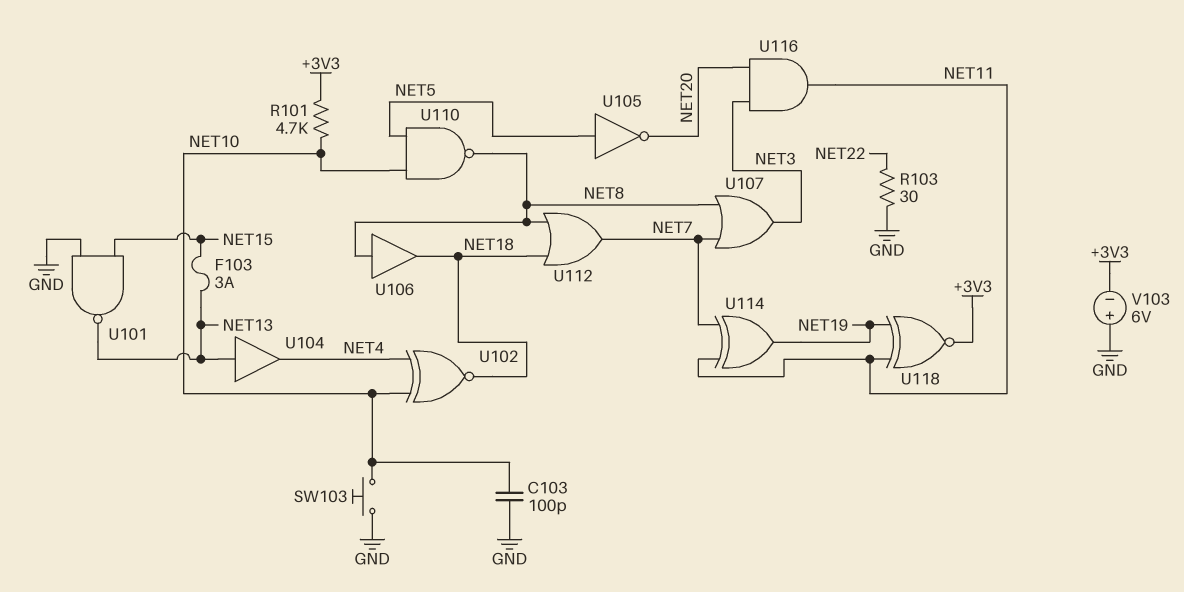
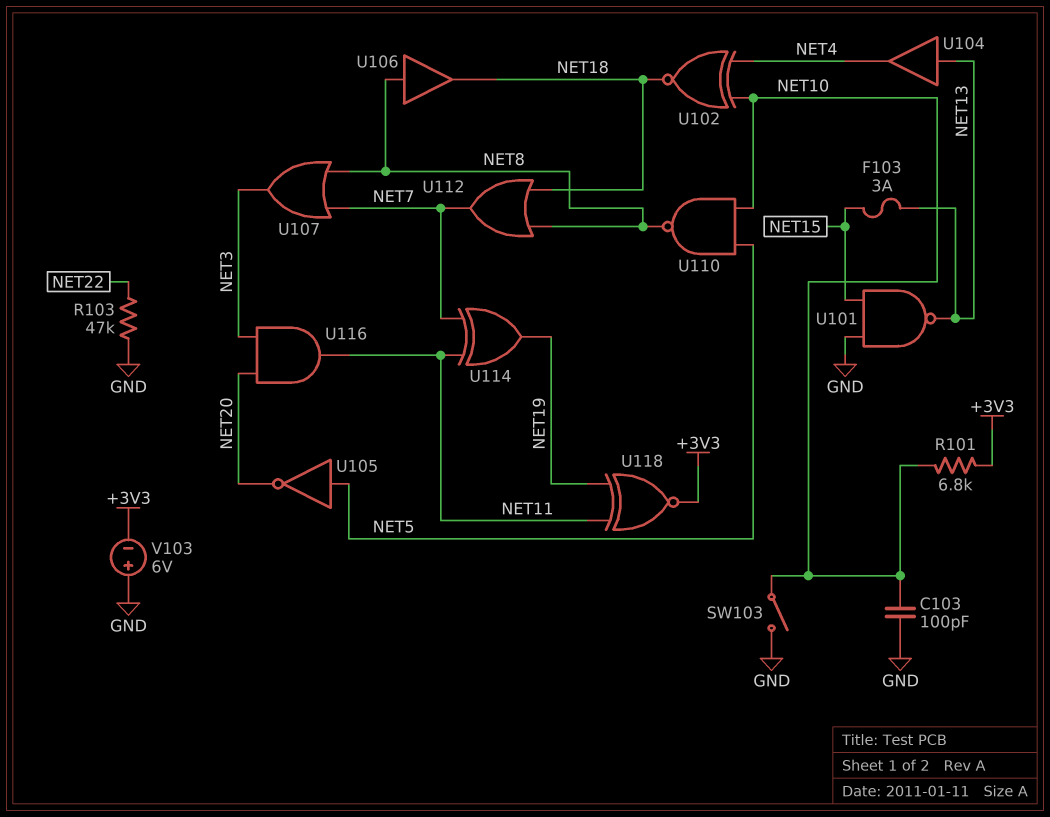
R101: 4.7k (+3V3, NET10) -> 6.8k (+3V3, NET10)
R103: 30 (GND, NET22) -> 47k (GND, NET22)
SW103: button (GND, NET10) -> switch (GND, NET10)

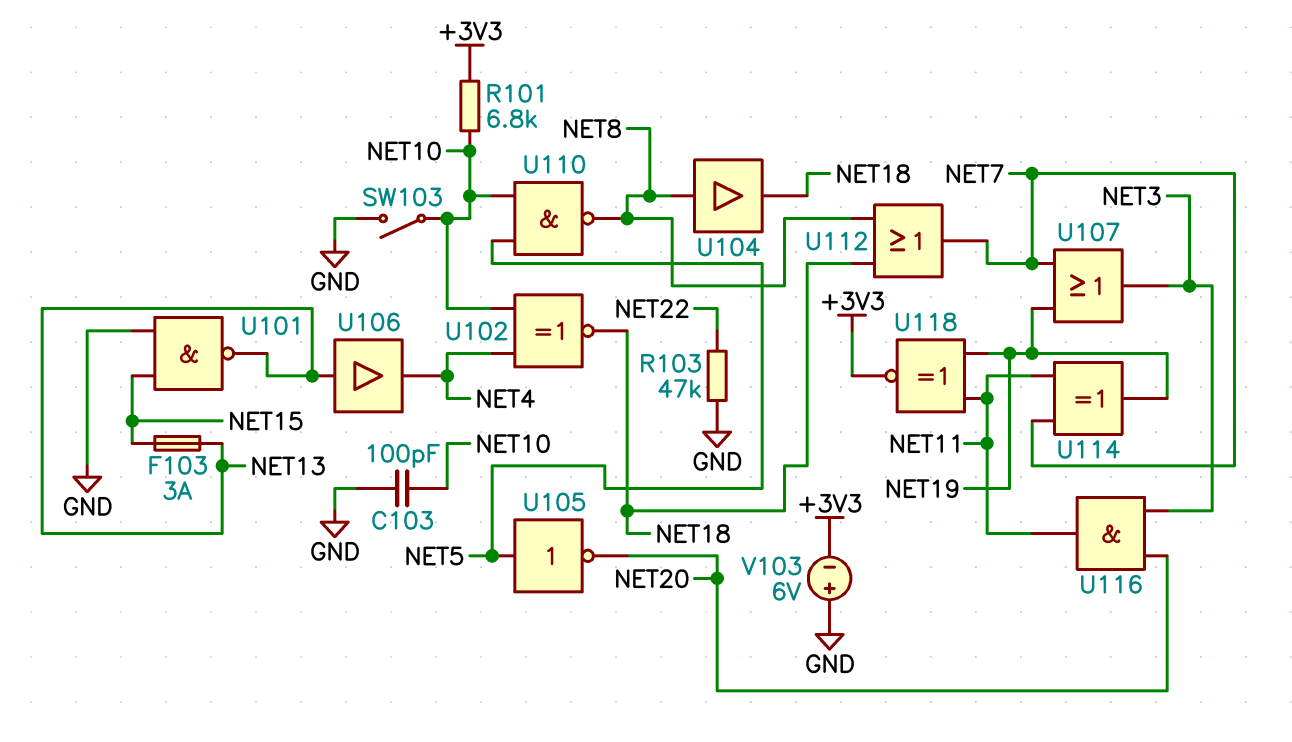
U104: buffer (in NET13, out NET4) -> buffer (in NET8, out NET18)
U106: buffer (in NET8, out NET18) -> buffer (in NET13, out NET4)
U107: OR (in NET7, in NET8, out NET3) -> OR (in NET7, in NET19, out NET3)

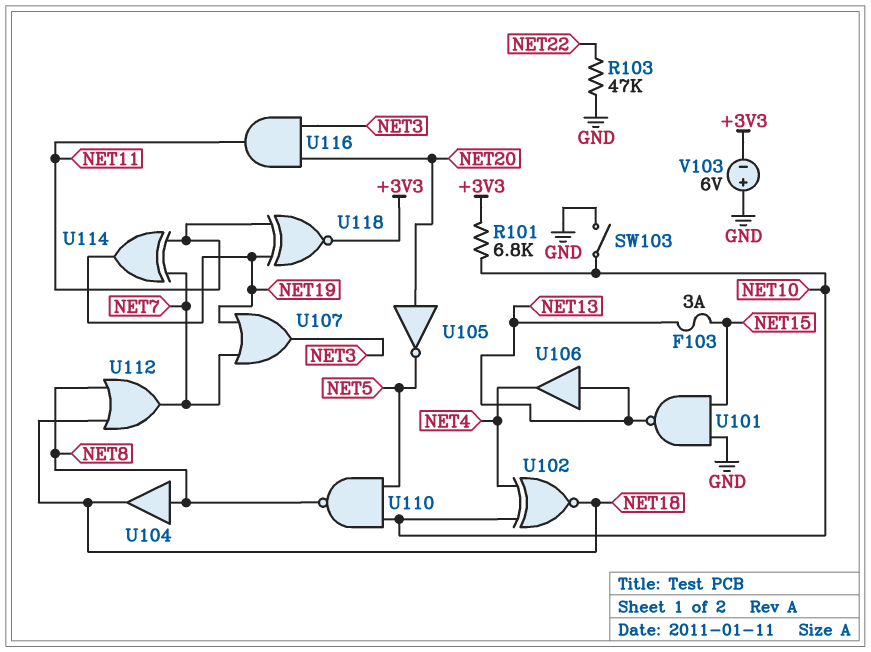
C103: 100pF (GND, NET10) -> none
U105: NOT (in NET5, out NET20) -> NOT (in NET20, out NET5)

